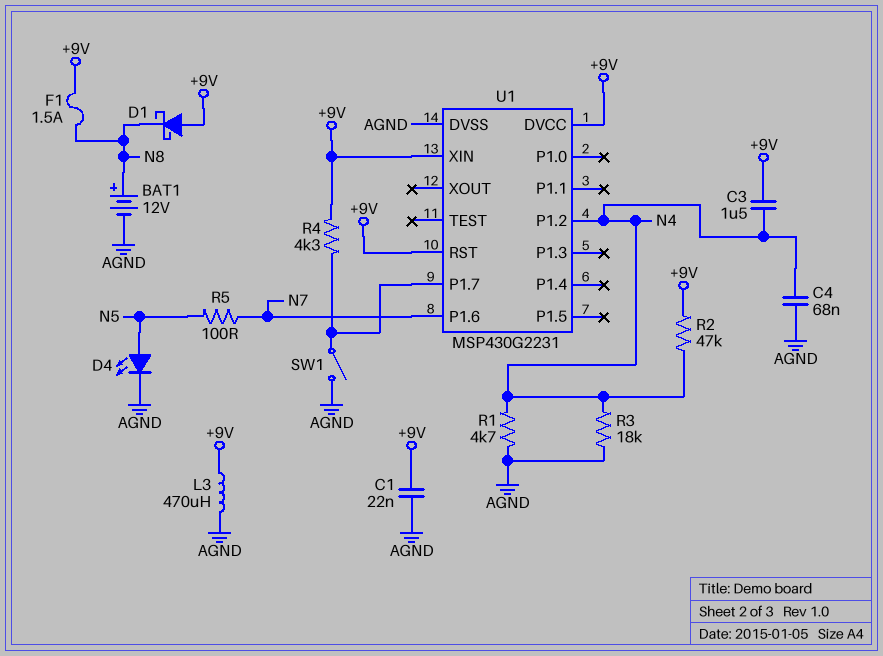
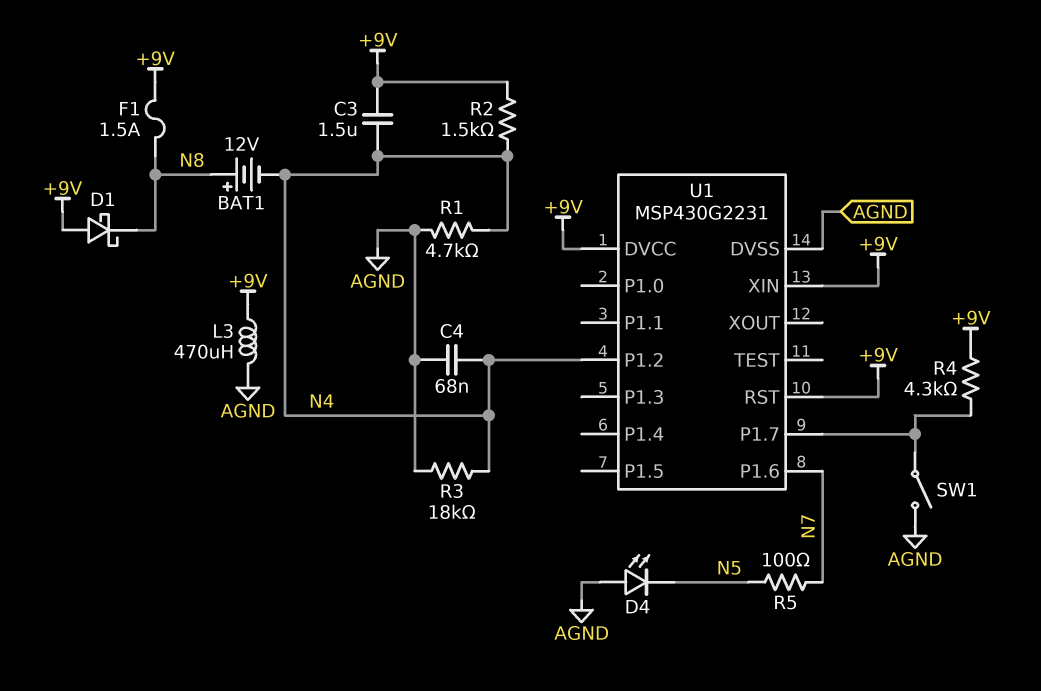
BAT1: 12V (plus N8, minus AGND) -> 12V (plus N8, minus N4)
C1: 22nF (+9V, AGND) -> none
D4: LED (A N5, K AGND) -> LED (A AGND, K N5)
R2: 47k (+9V, N4) -> 1.5k (+9V, N4)

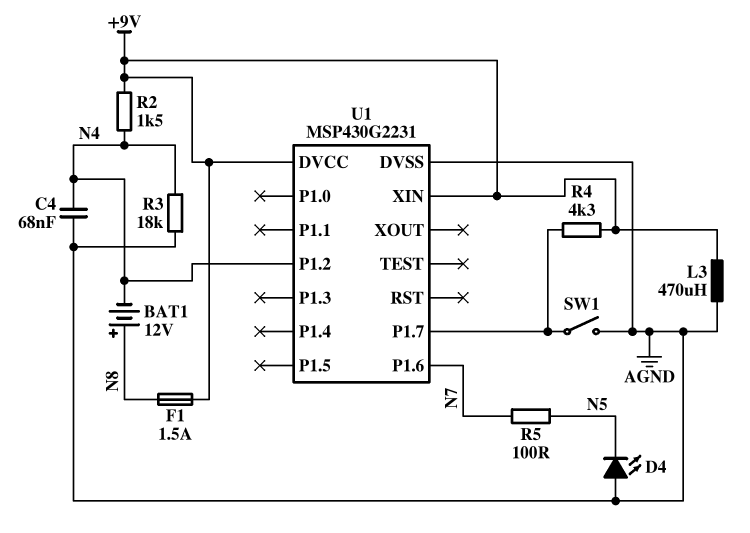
C3: 1.5uF (+9V, N4) -> none
D1: schottky (A +9V, K N8) -> none
R1: 4.7k (AGND, N4) -> none
U1 pin RST: +9V -> none

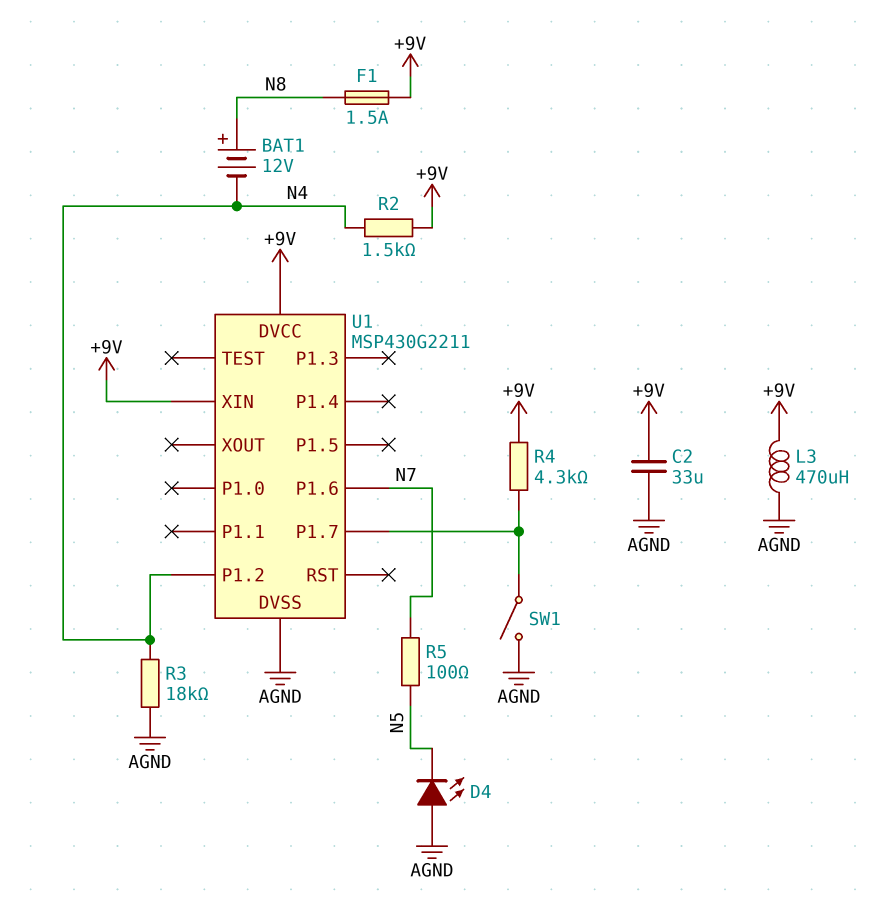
C2: none -> 33uF (+9V, AGND)
C4: 68nF (AGND, N4) -> none
U1: MSP430G2231 -> MSP430G2211

